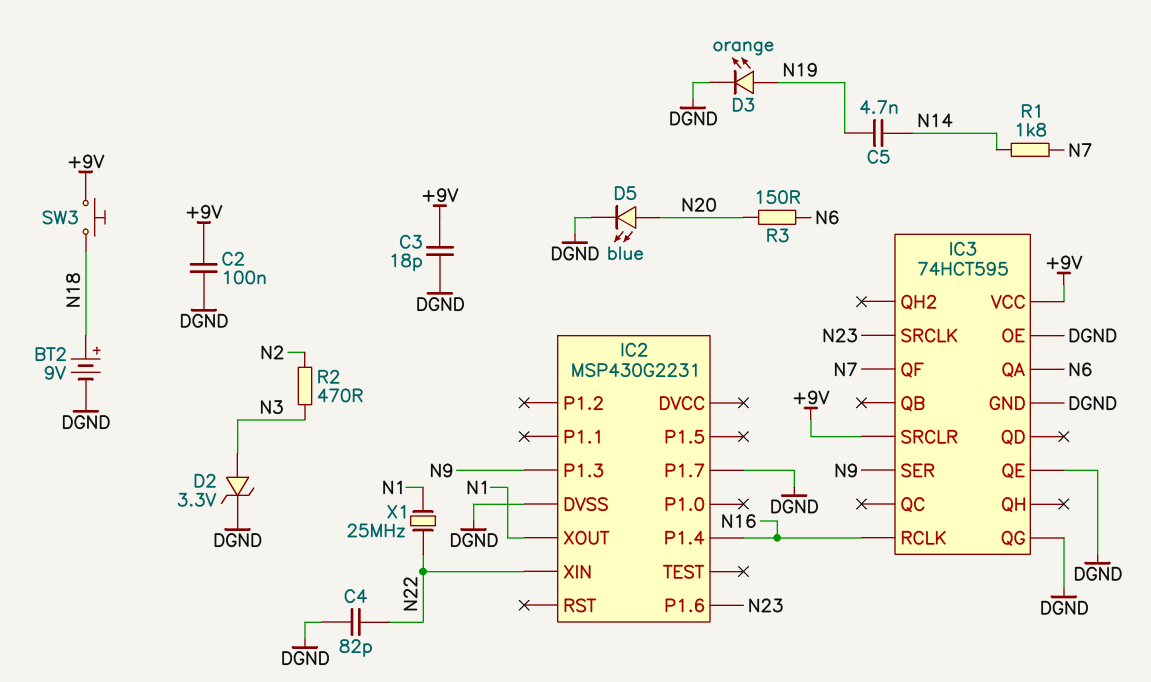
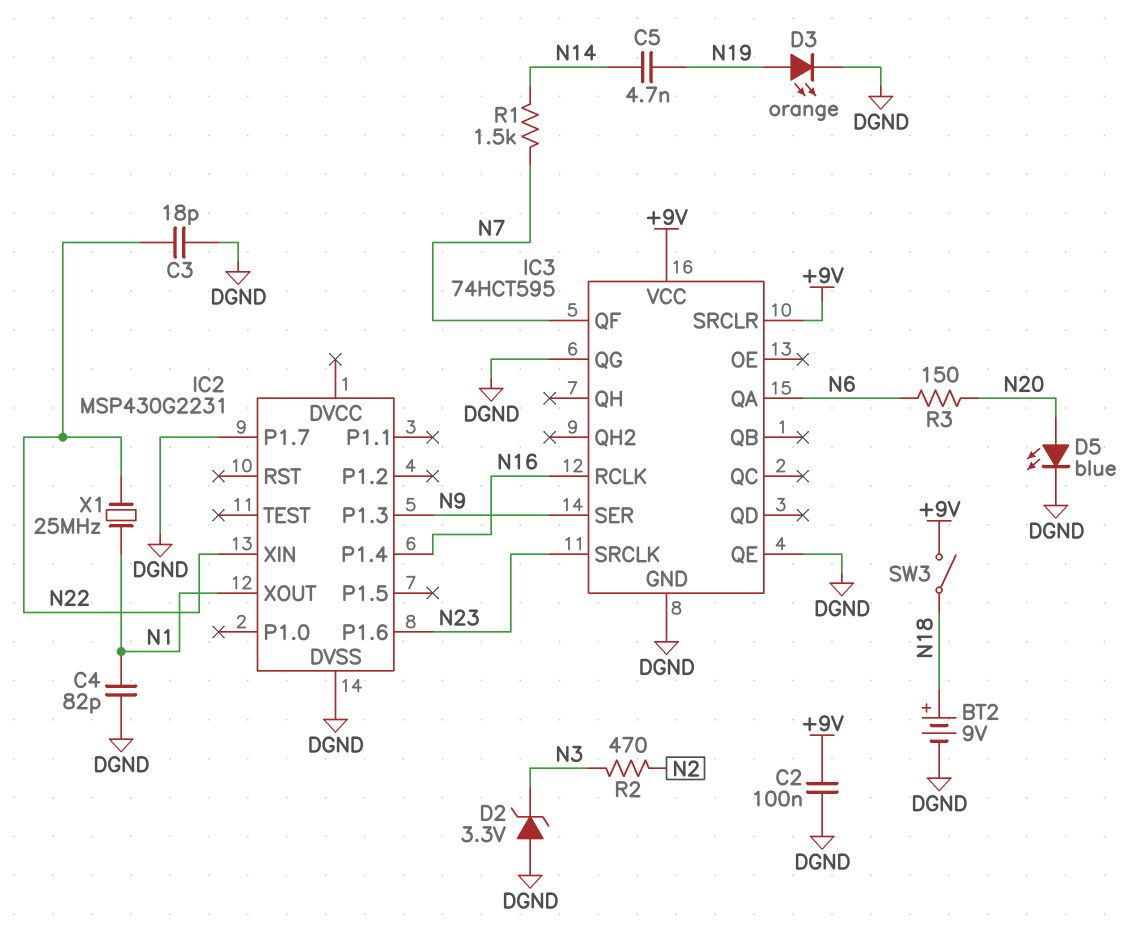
C3: 18pF (+9V, DGND) -> 18pF (DGND, N22)
C4: 82pF (DGND, N22) -> 82pF (DGND, N1)
D2: zener 3.3V (A N3, K DGND) -> zener 3.3V (A DGND, K N3)
IC3 pin OE: DGND -> none
R1: 1.8k (N7, N14) -> 1.5k (N7, N14)
SW3: button (+9V, N18) -> switch (+9V, N18)

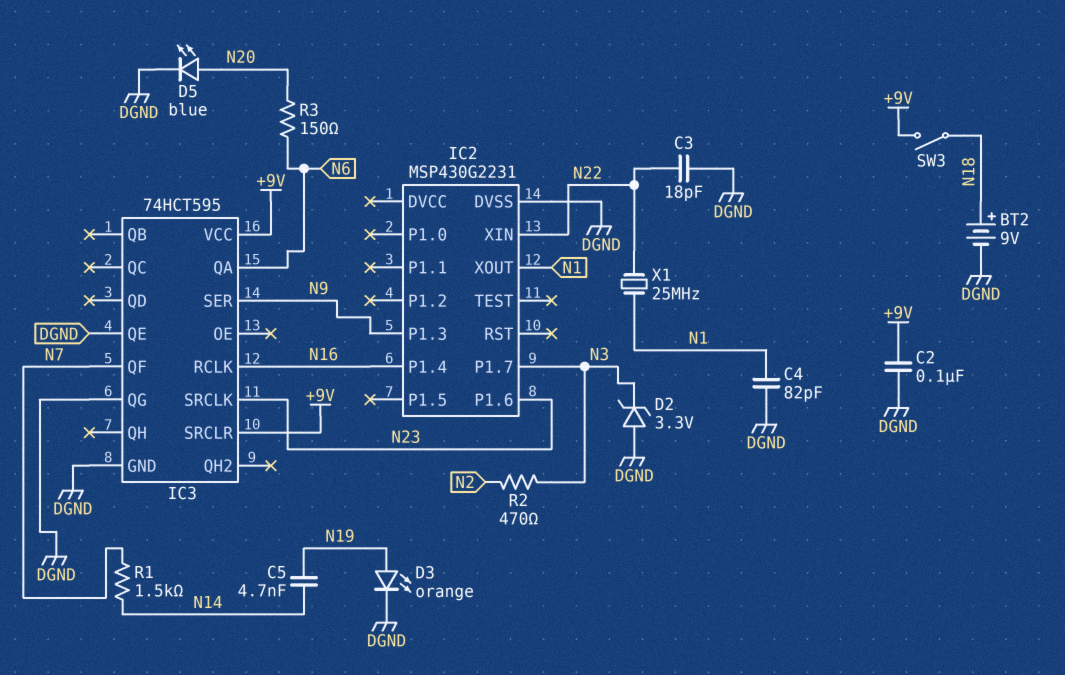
IC2 pin P1.7: DGND -> N3

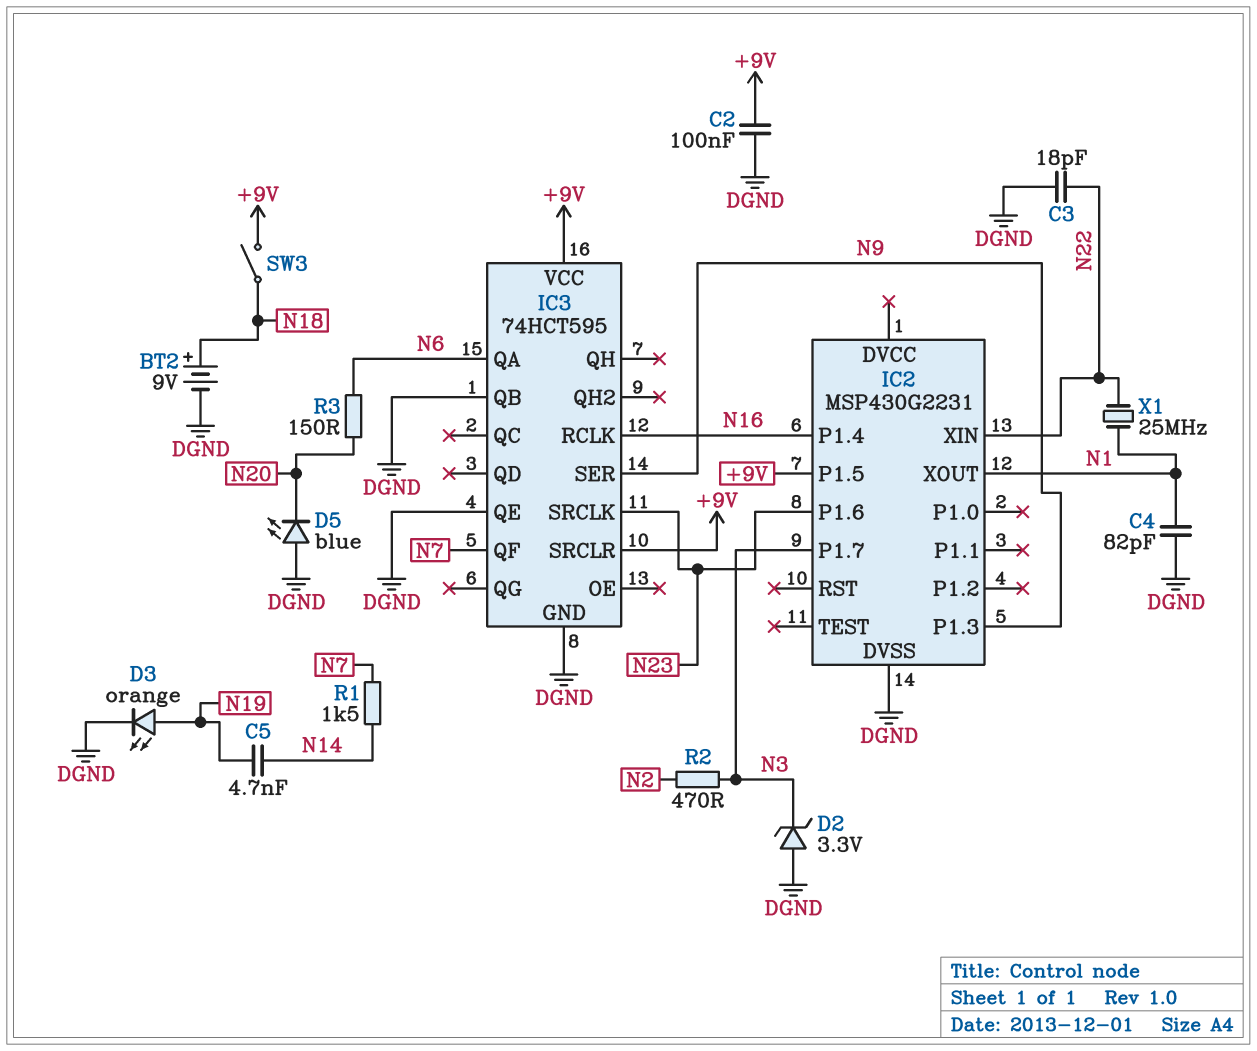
D5: LED blue (A N20, K DGND) -> LED blue (A DGND, K N20)
IC2 pin P1.5: none -> +9V
IC3 pin QB: none -> DGND
IC3 pin QG: DGND -> none

